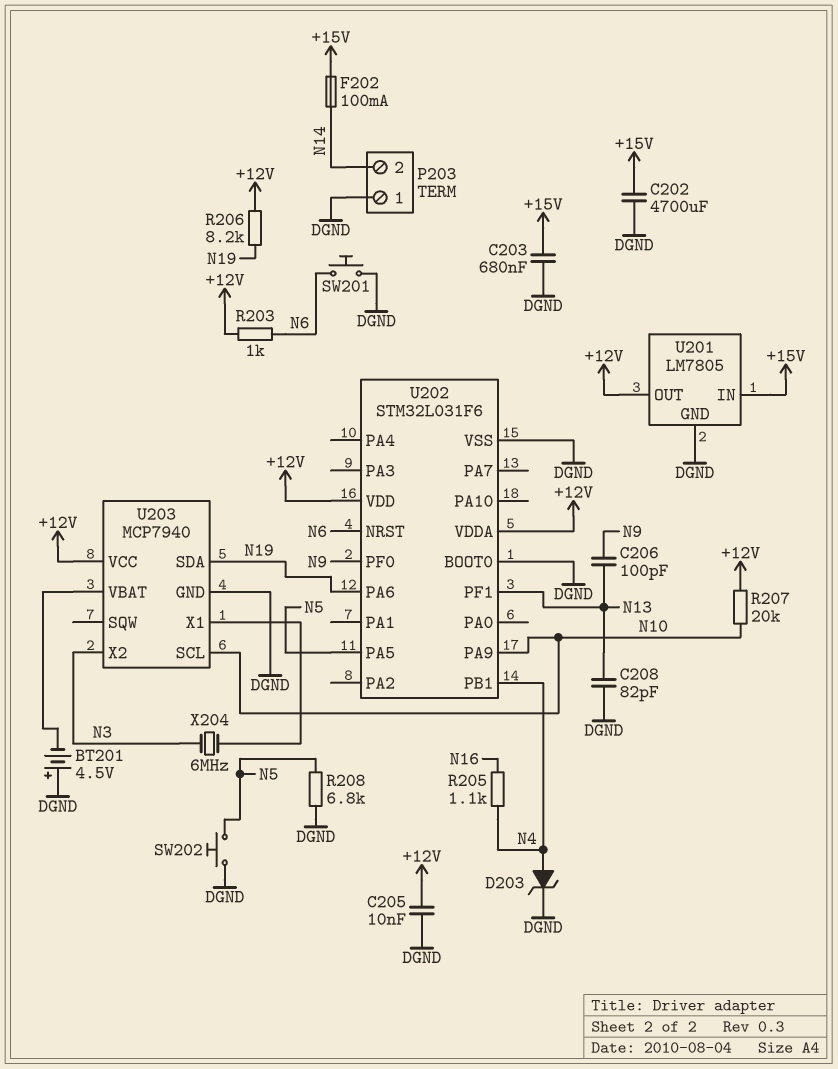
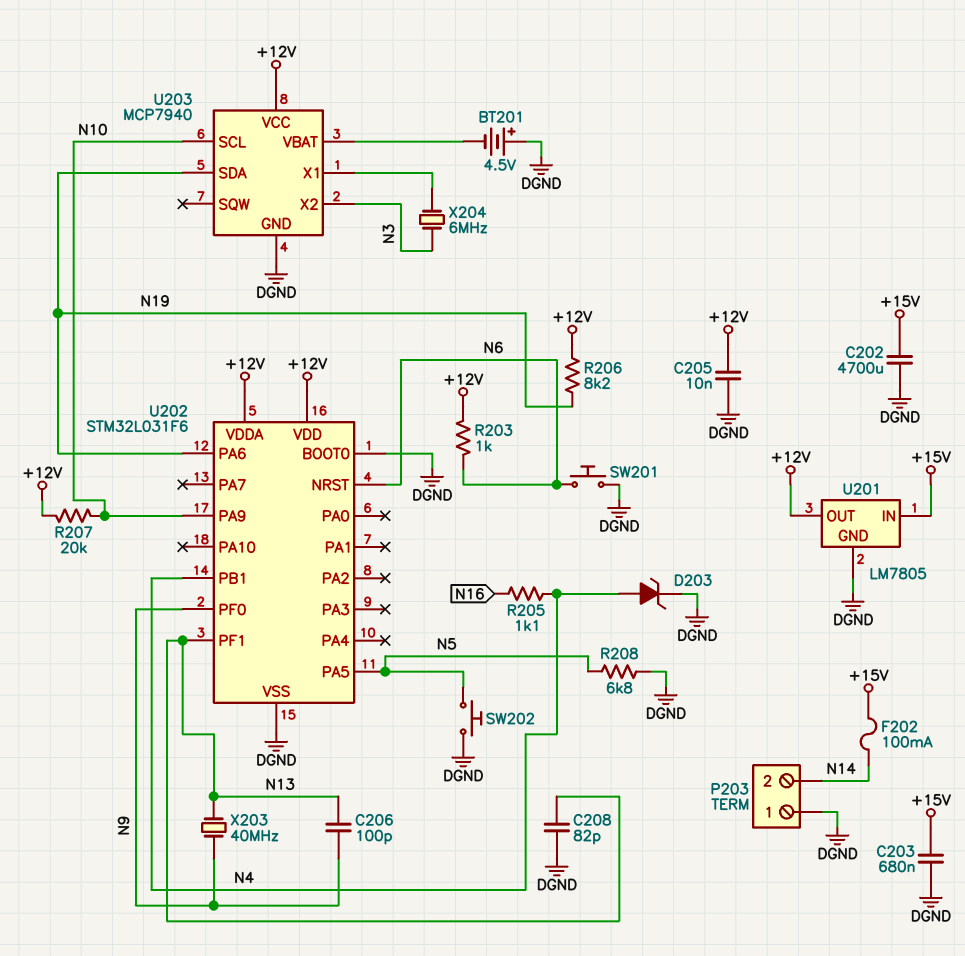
X203: none -> 40MHz (N9, N13)

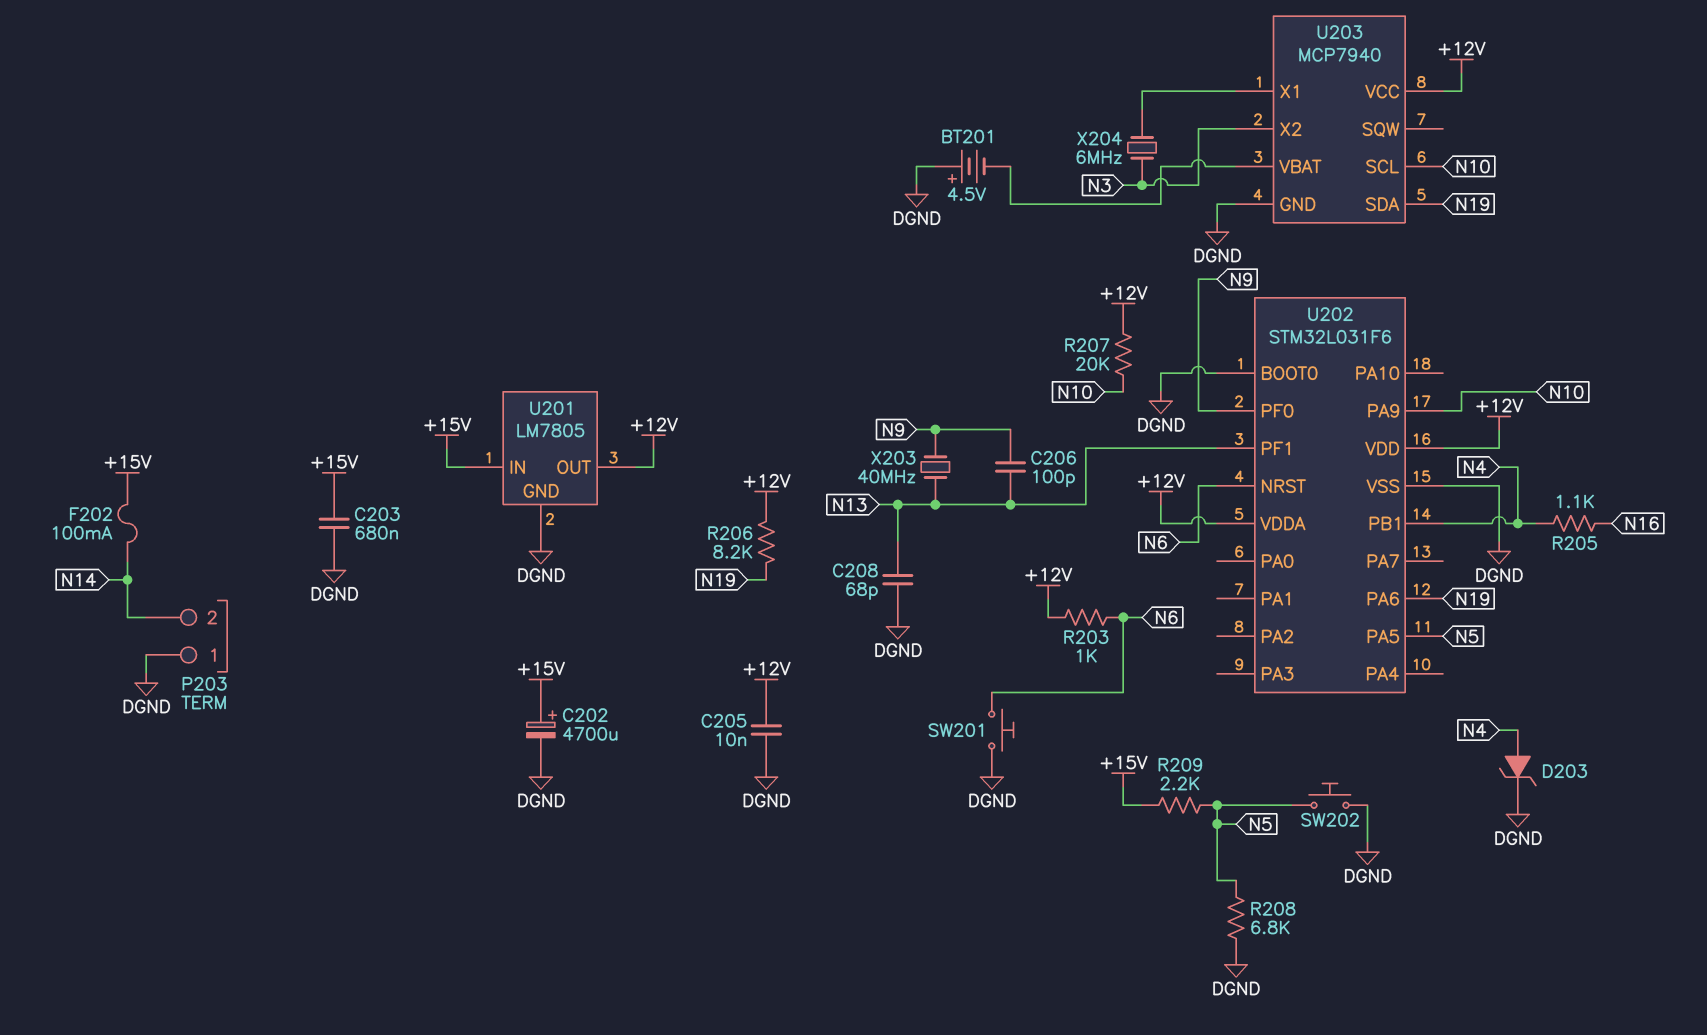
C202: 4700uF (+15V, DGND) -> 4700uF (plus +15V, minus DGND)
C208: 82pF (DGND, N13) -> 68pF (DGND, N13)
R209: none -> 2.2k (+15V, N5)

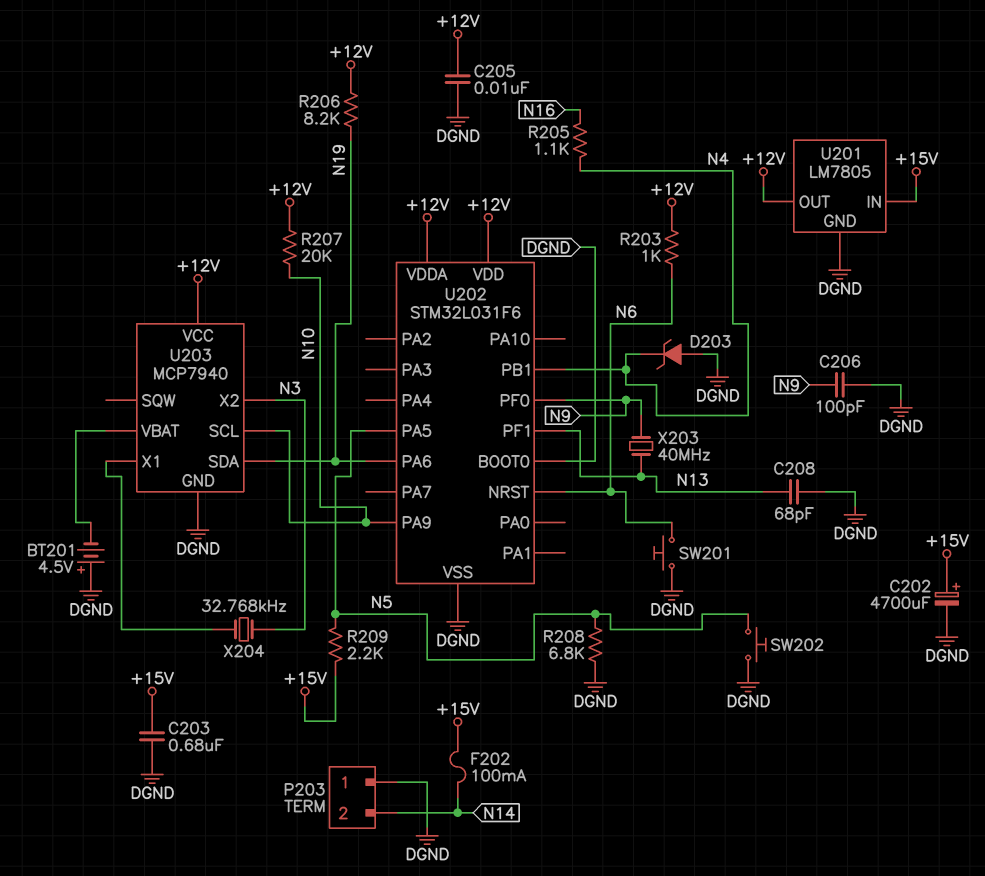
C206: 100pF (N9, N13) -> 100pF (DGND, N9)
D203: zener (A N4, K DGND) -> zener (A DGND, K N4)
X204: 6MHz (N3, U203/X1) -> 32.768kHz (N3, U203/X1)

